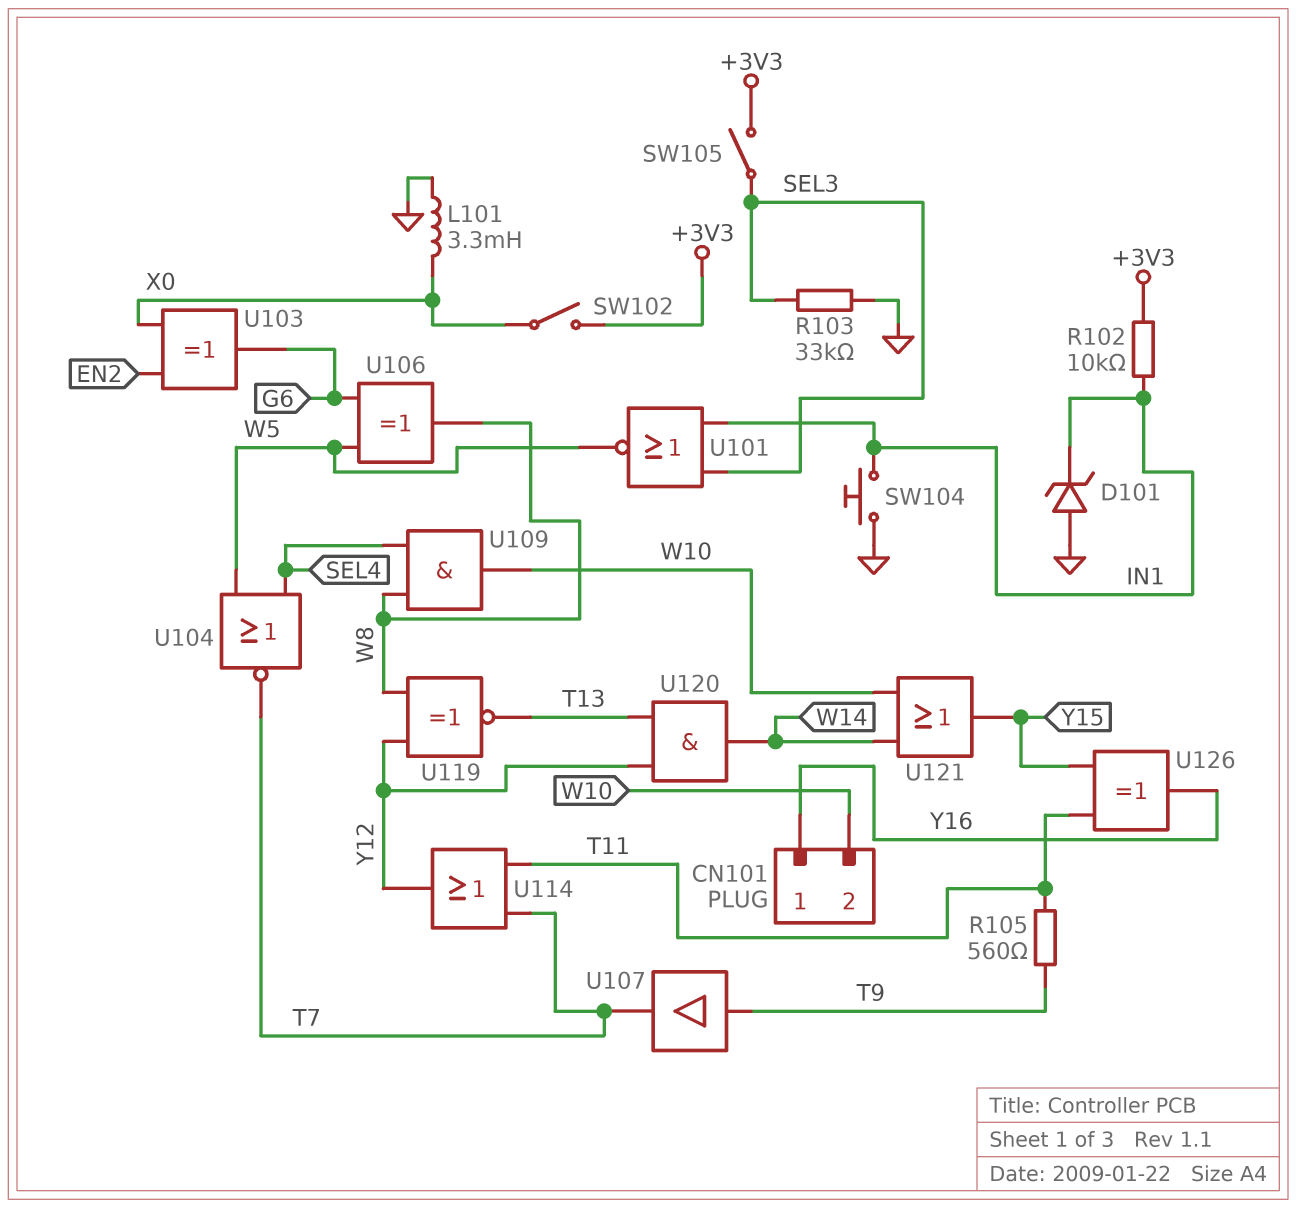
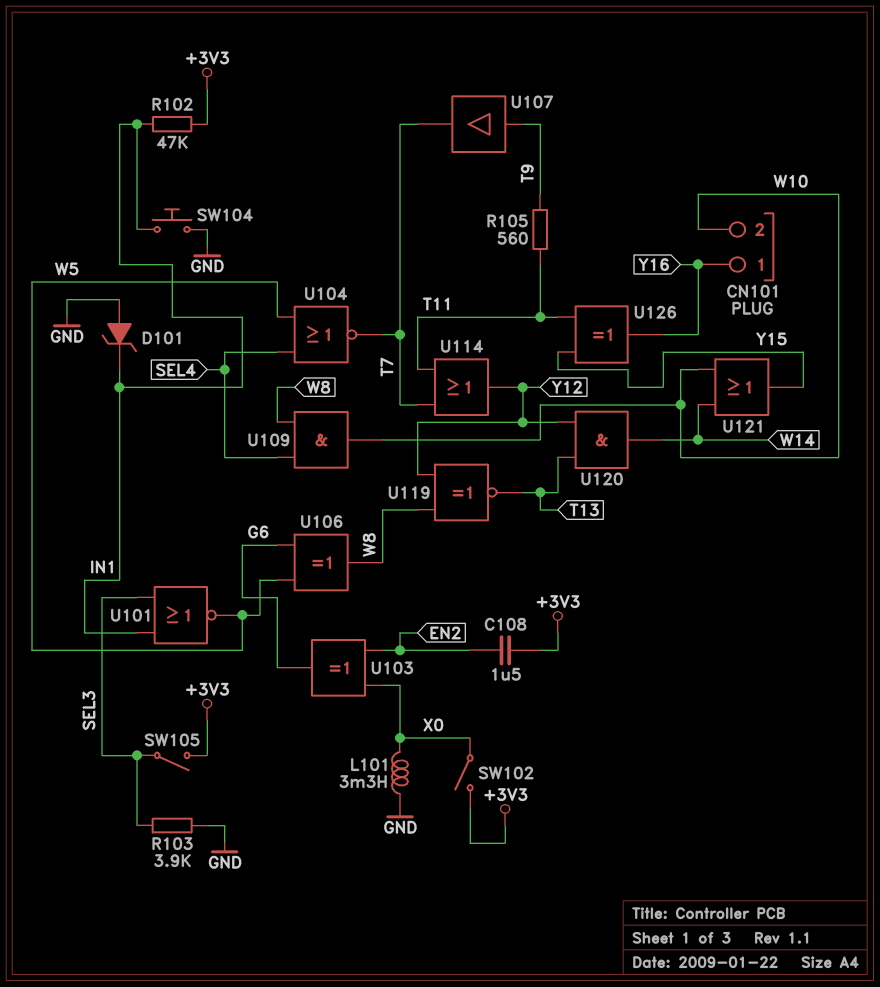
C108: none -> 1.5uF (+3V3, EN2)
R102: 10k (+3V3, IN1) -> 47k (+3V3, IN1)
R103: 33k (GND, SEL3) -> 3.9k (GND, SEL3)

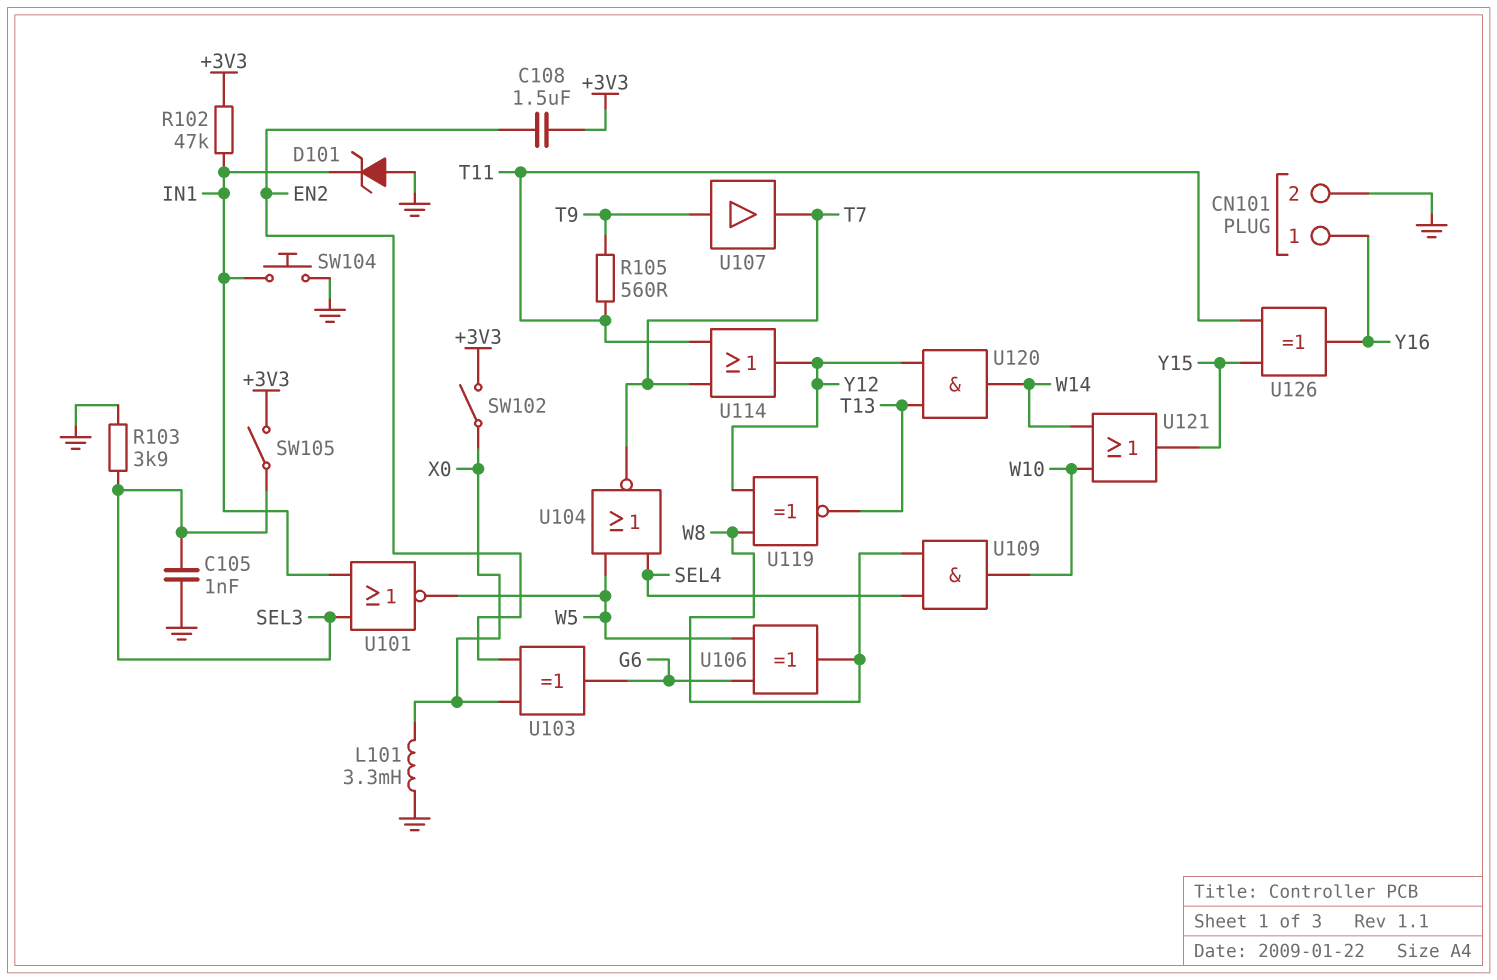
C105: none -> 1nF (GND, SEL3)
CN101 pin 2: W10 -> GND

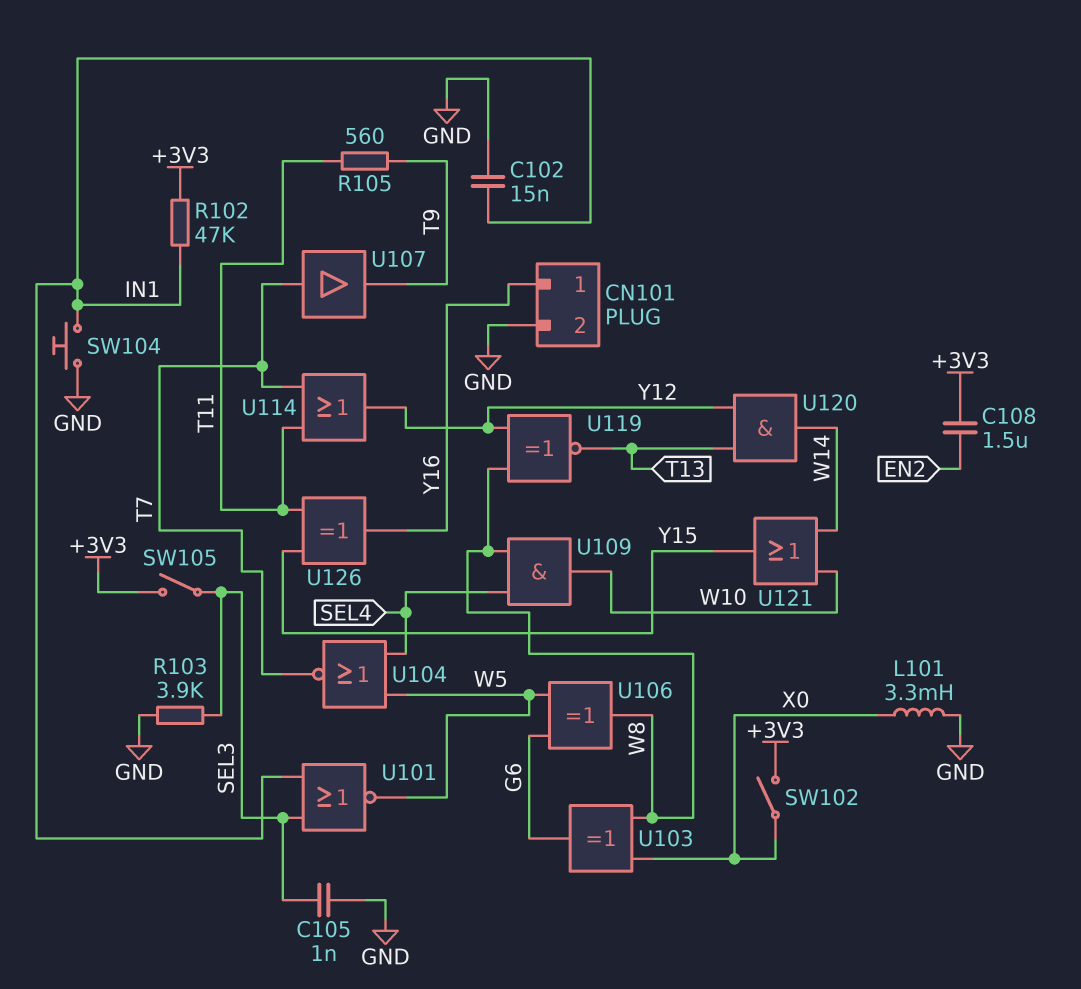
C102: none -> 15nF (GND, IN1)
D101: zener (A GND, K IN1) -> none
U103: XOR (in EN2, in X0, out G6) -> XOR (in W8, in X0, out G6)
U107: buffer (in T9, out T7) -> buffer (in T7, out T9)

